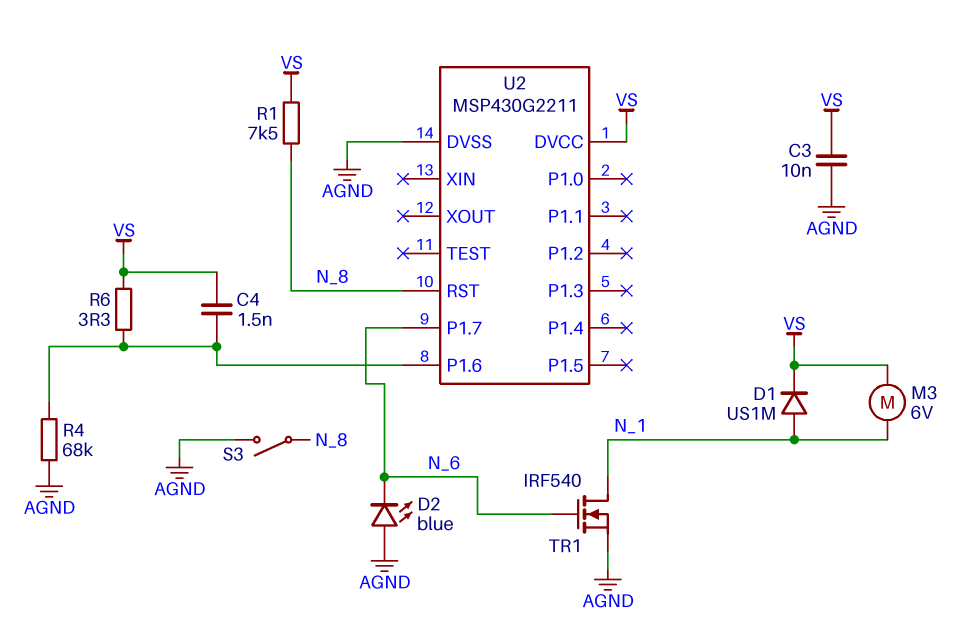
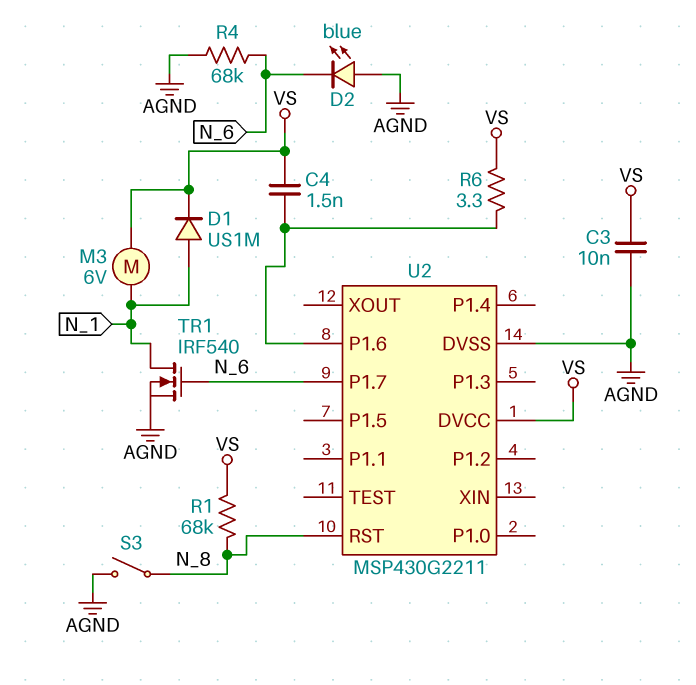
R1: 7.5k (N_8, VS) -> 68k (N_8, VS)
R4: 68k (AGND, U2/P1.6) -> 68k (AGND, N_6)

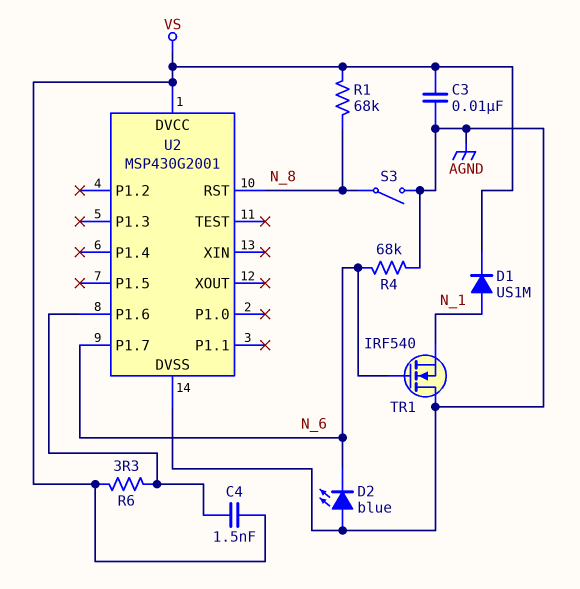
M3: motor 6V (N_1, VS) -> none
TR1: NMOS IRF540 (G N_6, D N_1, S AGND) -> NMOS IRF540 (G N_6, D AGND, S N_1)
U2: MSP430G2211 -> MSP430G2001

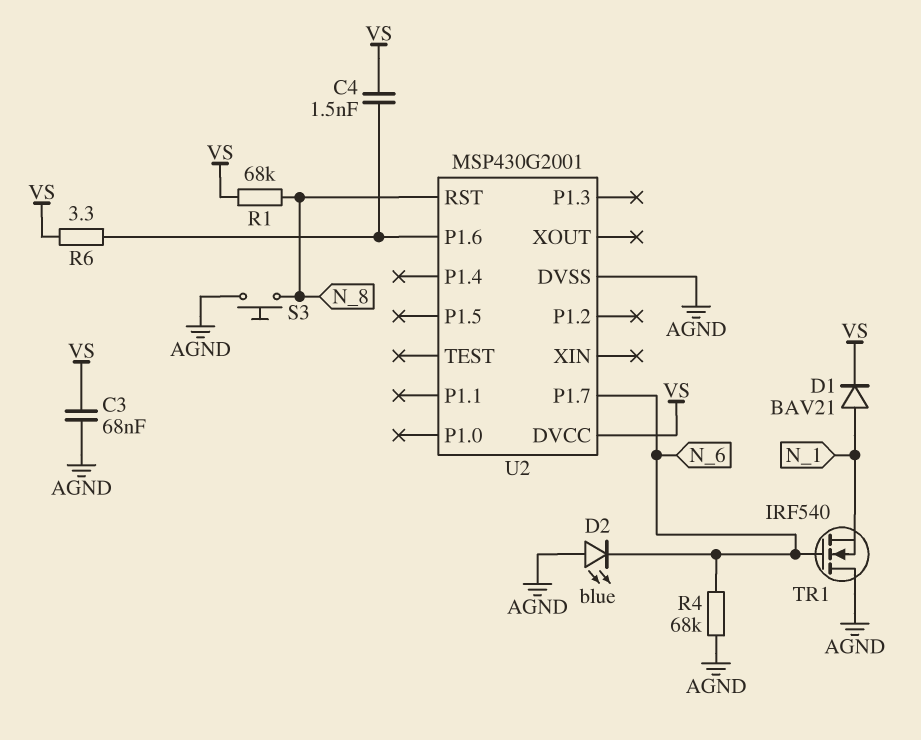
C3: 10nF (AGND, VS) -> 68nF (AGND, VS)
D1: diode US1M (A N_1, K VS) -> diode BAV21 (A N_1, K VS)
S3: switch (AGND, N_8) -> button (AGND, N_8)

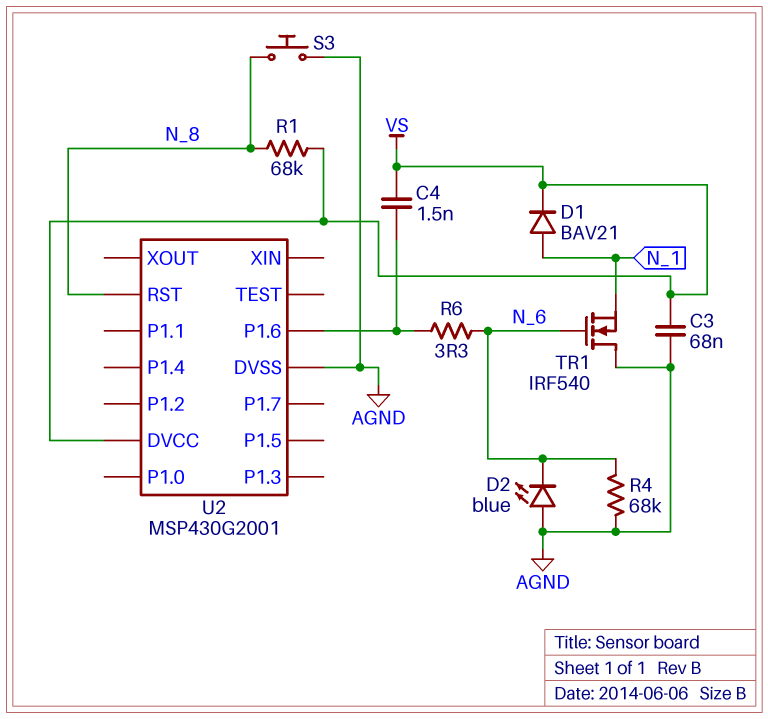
R6: 3.3 (U2/P1.6, VS) -> 3.3 (N_6, U2/P1.6)
U2 pin P1.7: N_6 -> none

